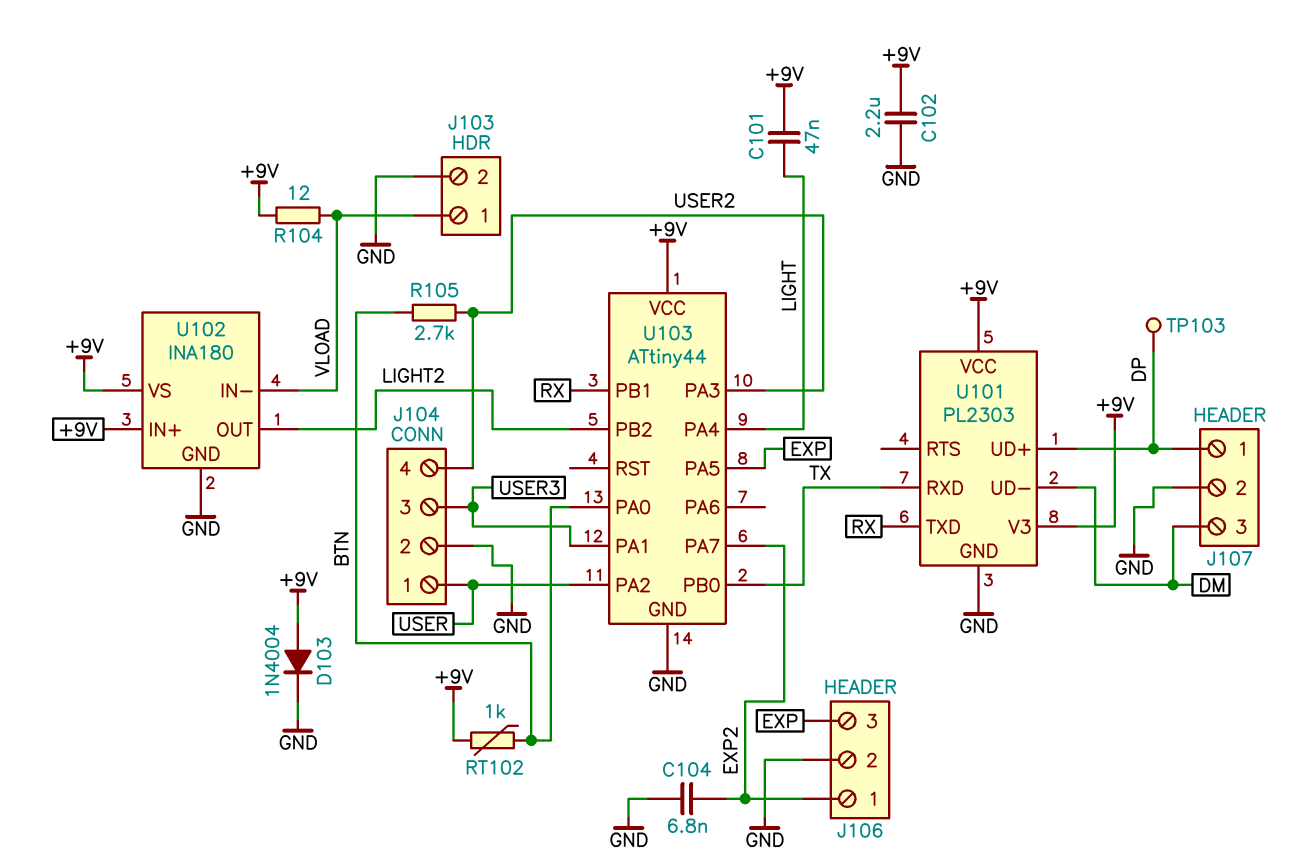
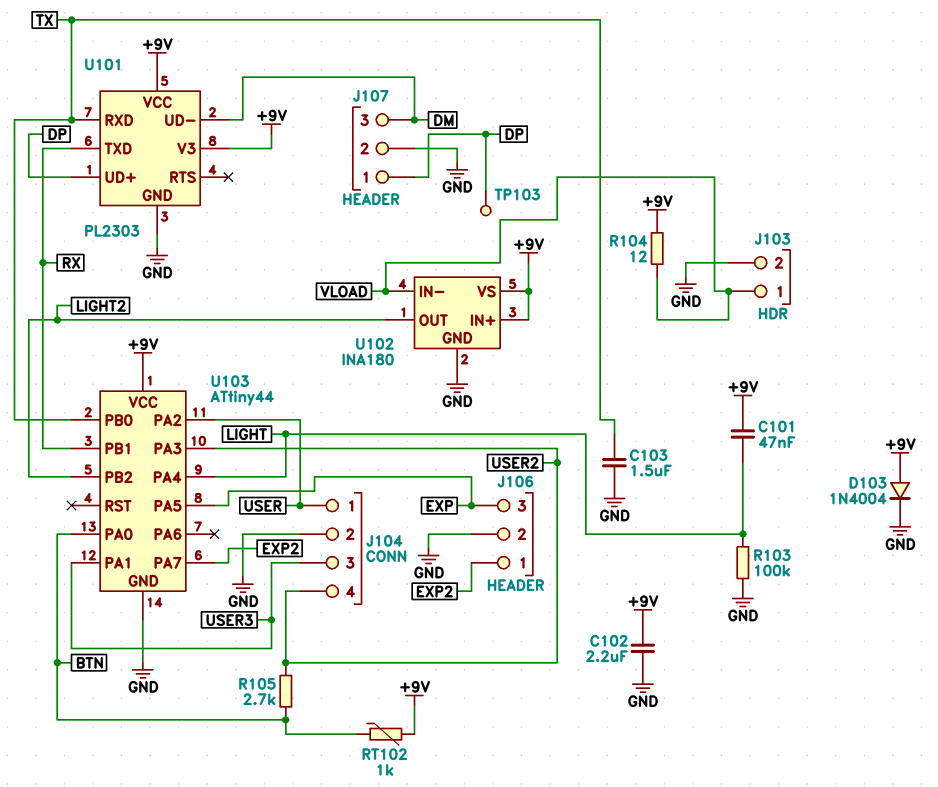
C103: none -> 1.5uF (GND, TX)
C104: 6.8nF (EXP2, GND) -> none
R103: none -> 100k (GND, LIGHT)

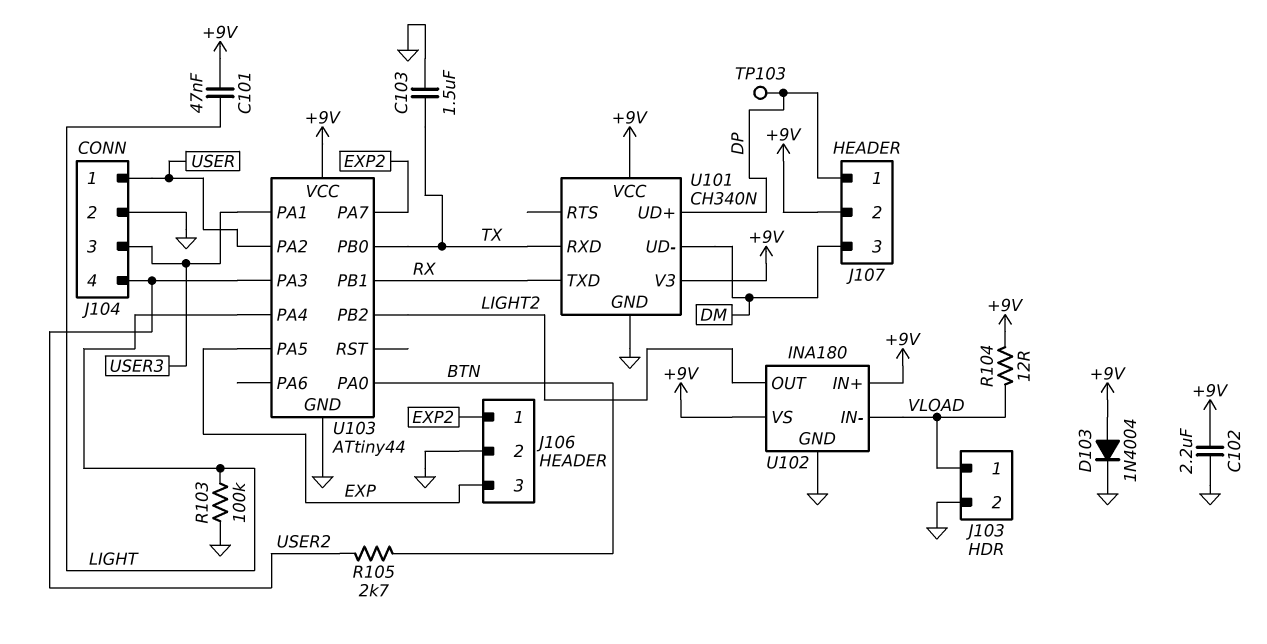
J107 pin 2: GND -> +9V
RT102: 1k (+9V, BTN) -> none
U101: PL2303 -> CH340N

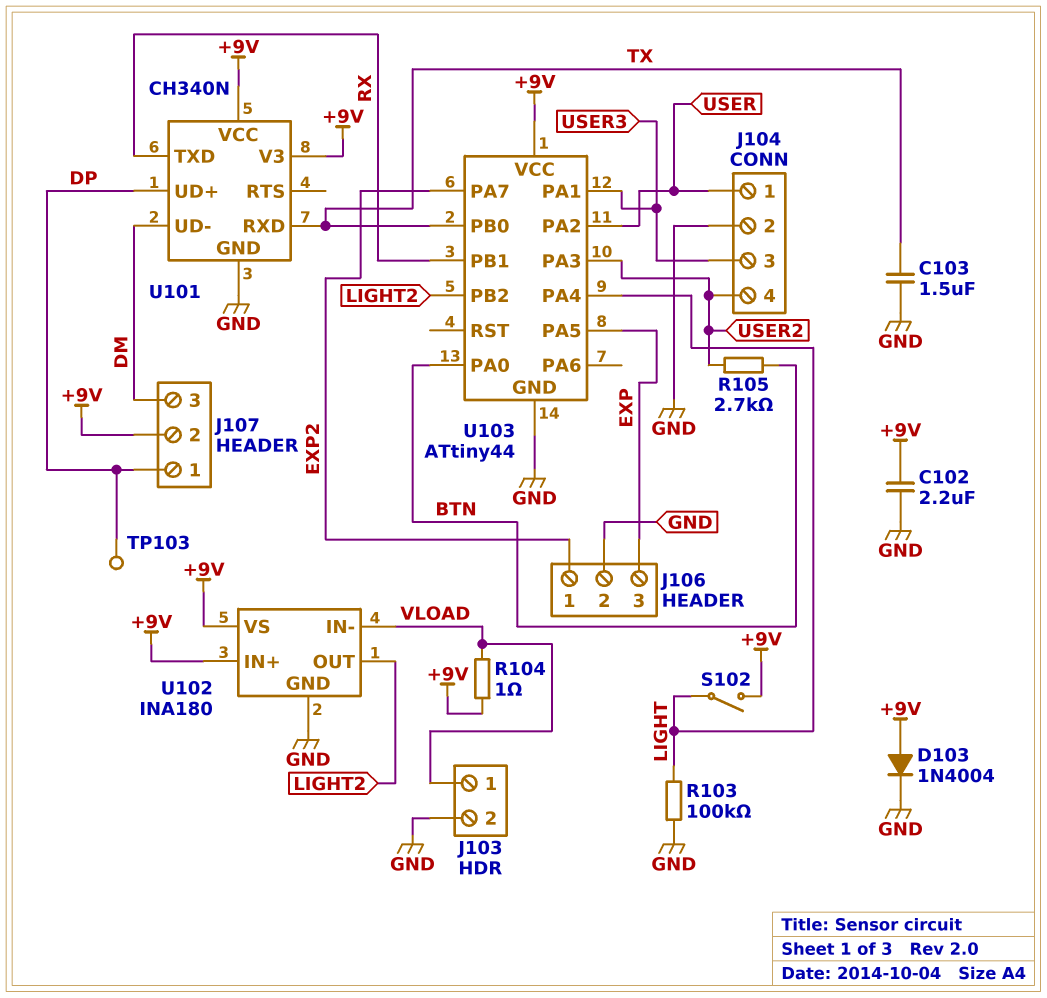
C101: 47nF (+9V, LIGHT) -> none
R104: 12 (+9V, VLOAD) -> 1 (+9V, VLOAD)
S102: none -> switch (+9V, LIGHT)

